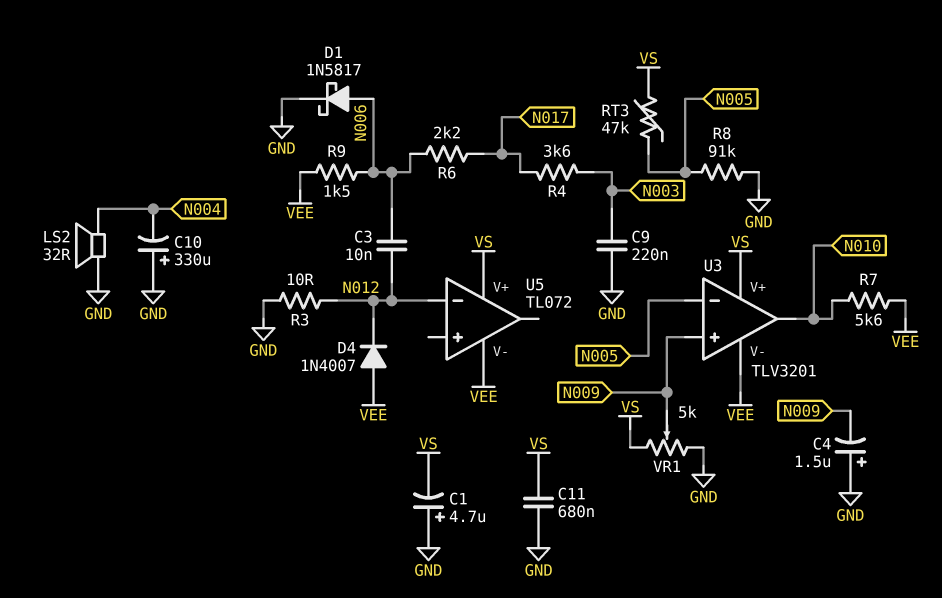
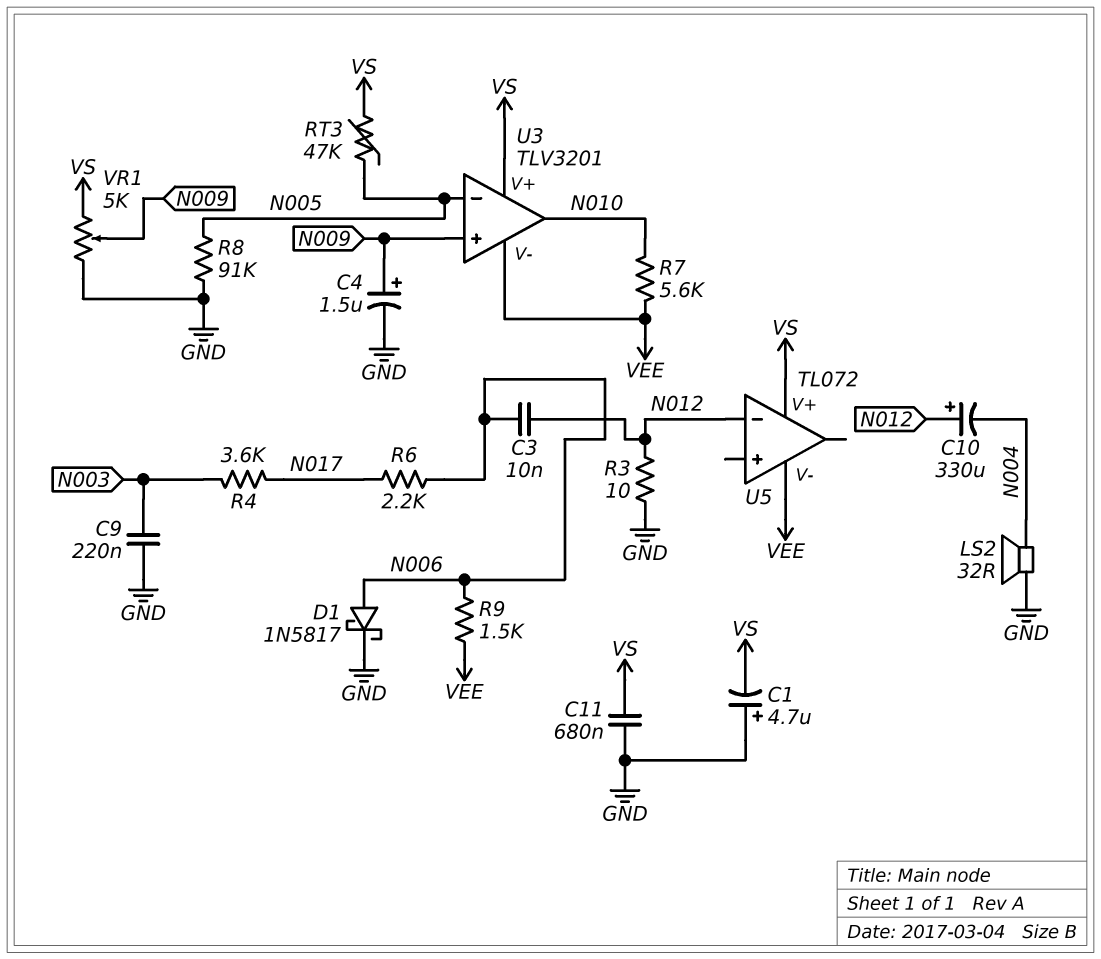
C4: 1.5uF (plus GND, minus N009) -> 1.5uF (plus N009, minus GND)
C10: 330uF (plus GND, minus N004) -> 330uF (plus N012, minus N004)
D4: diode 1N4007 (A VEE, K N012) -> none

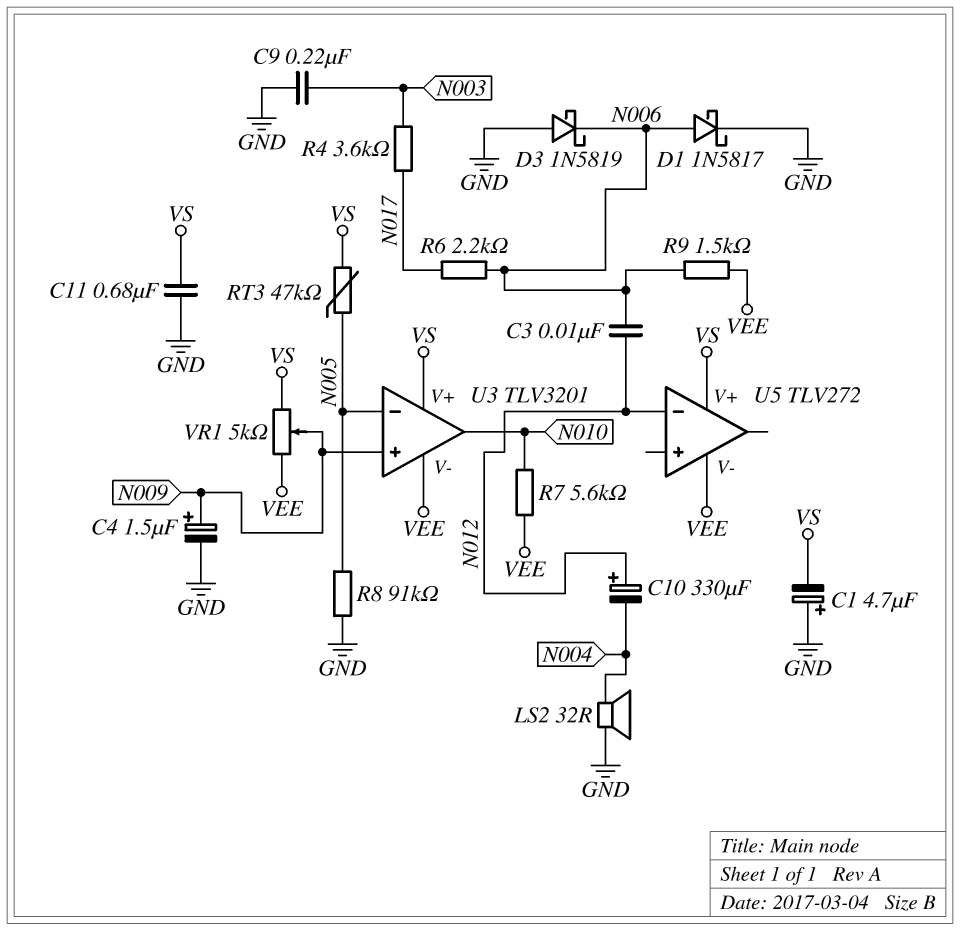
D3: none -> schottky 1N5819 (A GND, K N006)
R3: 10 (GND, N012) -> none
U5: TL072 -> TLV272
VR1: 5k (GND, VS, wiper N009) -> 5k (VEE, VS, wiper N009)

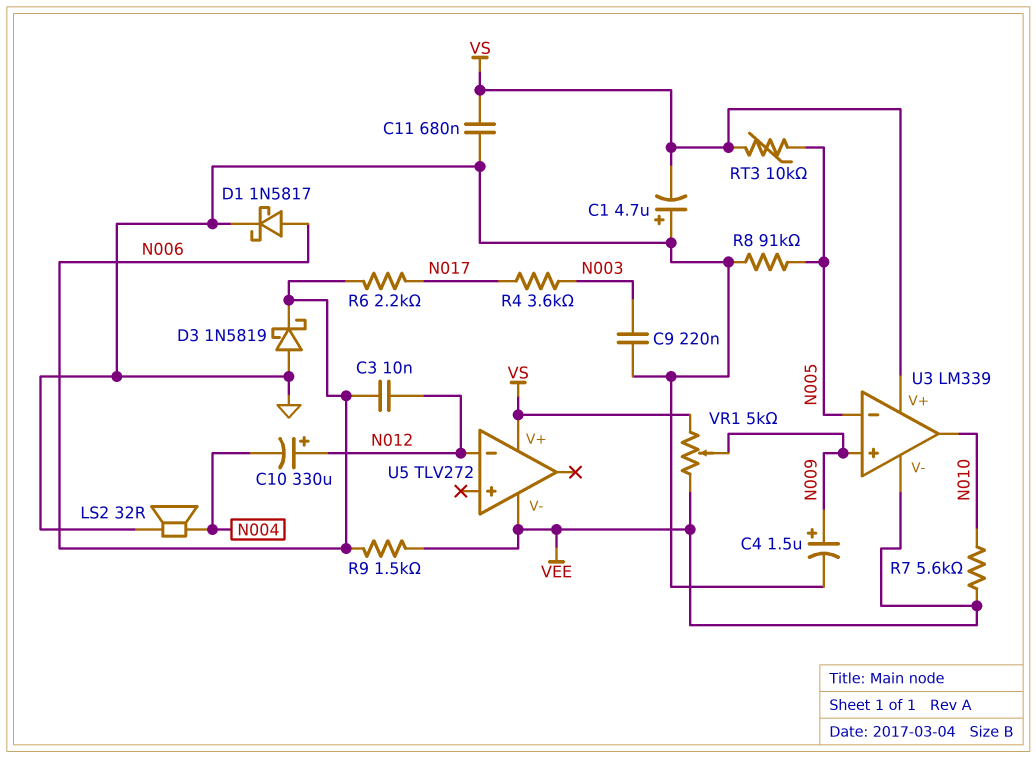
RT3: 47k (N005, VS) -> 10k (N005, VS)
U3: TLV3201 -> LM339

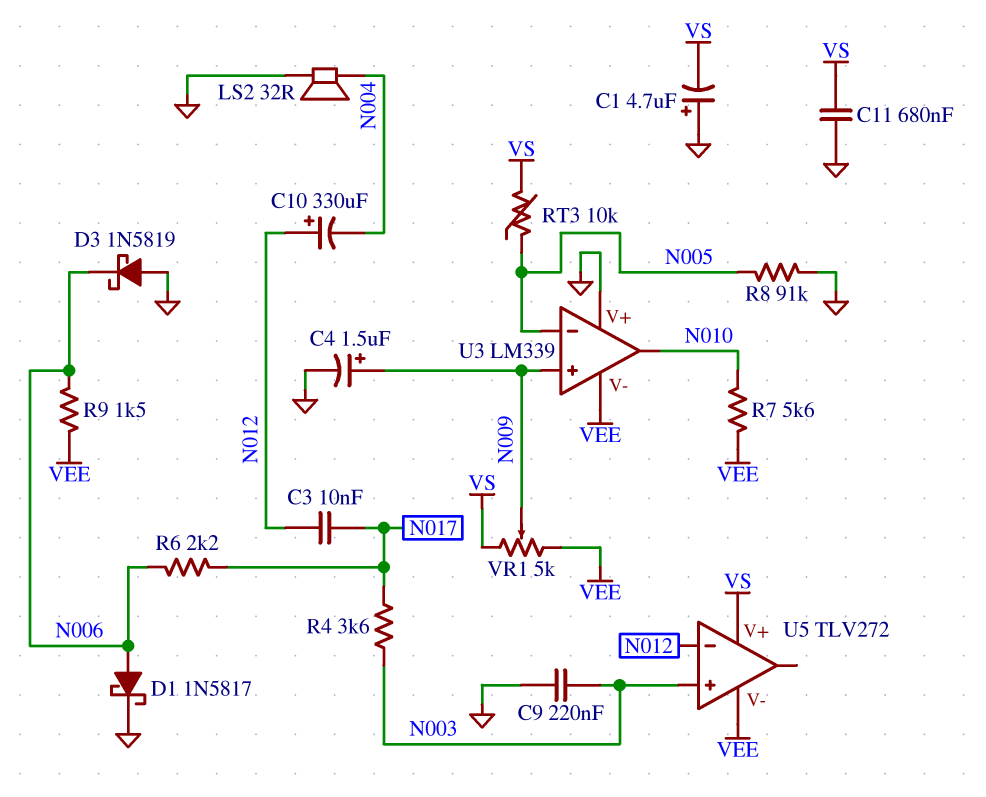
C3: 10nF (N006, N012) -> 10nF (N012, N017)
U3 pin V+: VS -> GND
U5 pin in+: none -> N003

